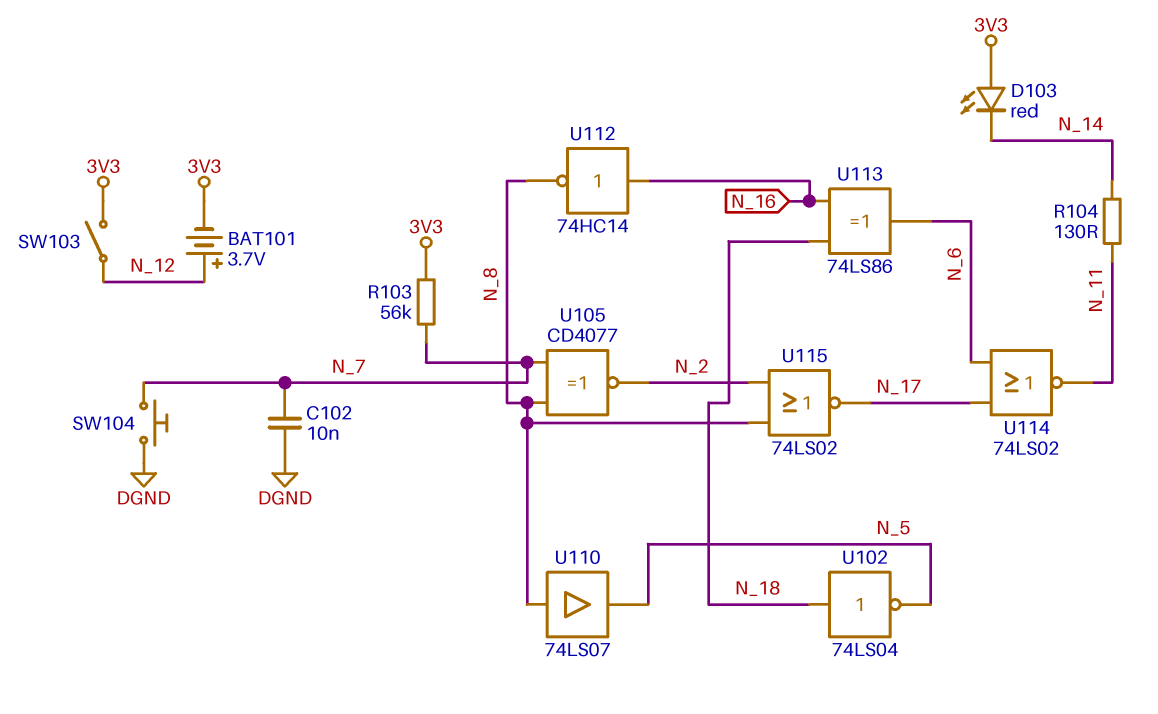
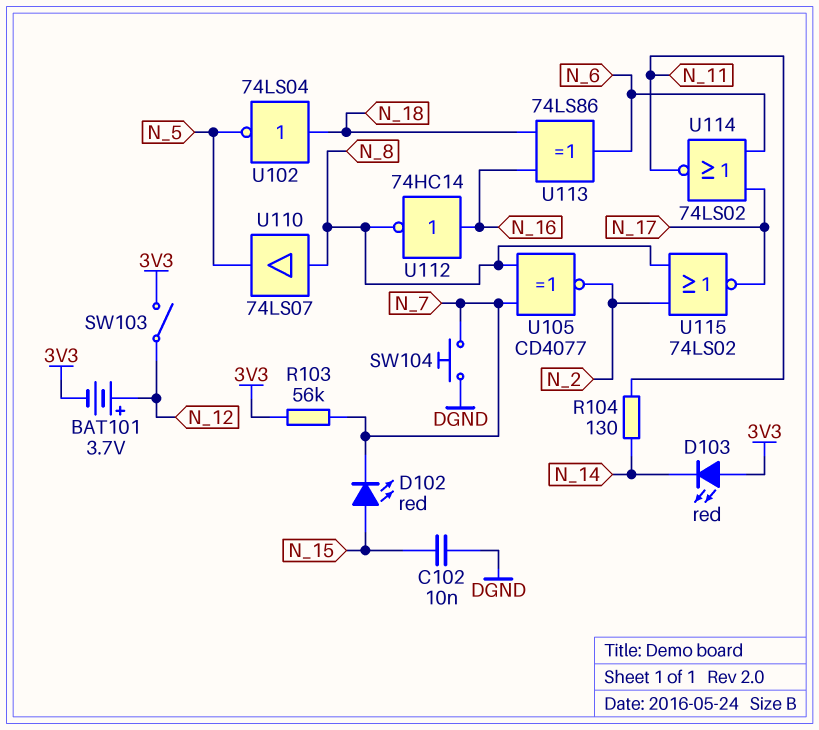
C102: 10nF (DGND, N_7) -> 10nF (DGND, N_15)
D102: none -> LED red (A N_15, K N_7)

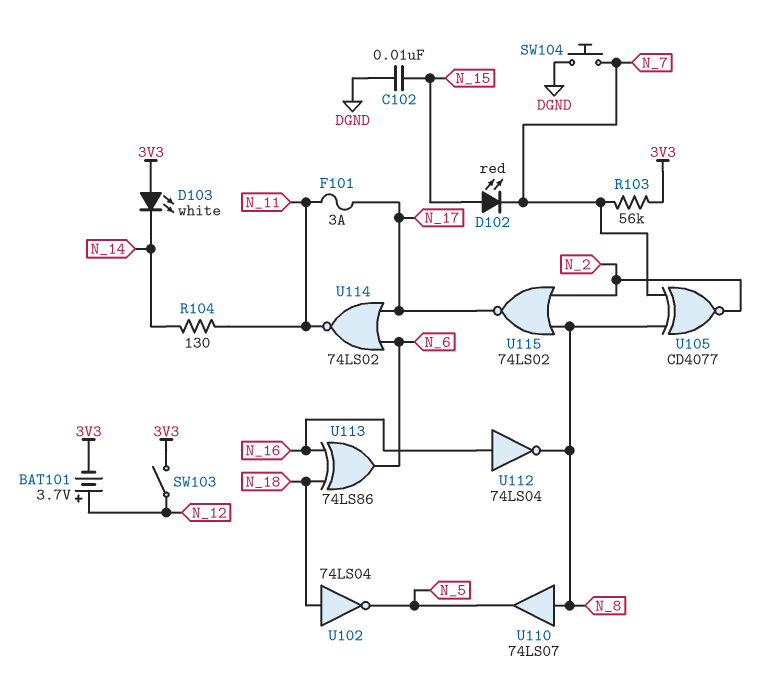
D103: LED red (A 3V3, K N_14) -> LED white (A 3V3, K N_14)
F101: none -> 3A (N_11, N_17)
U112: NOT 74HC14 (in N_16, out N_8) -> NOT 74LS04 (in N_16, out N_8)

